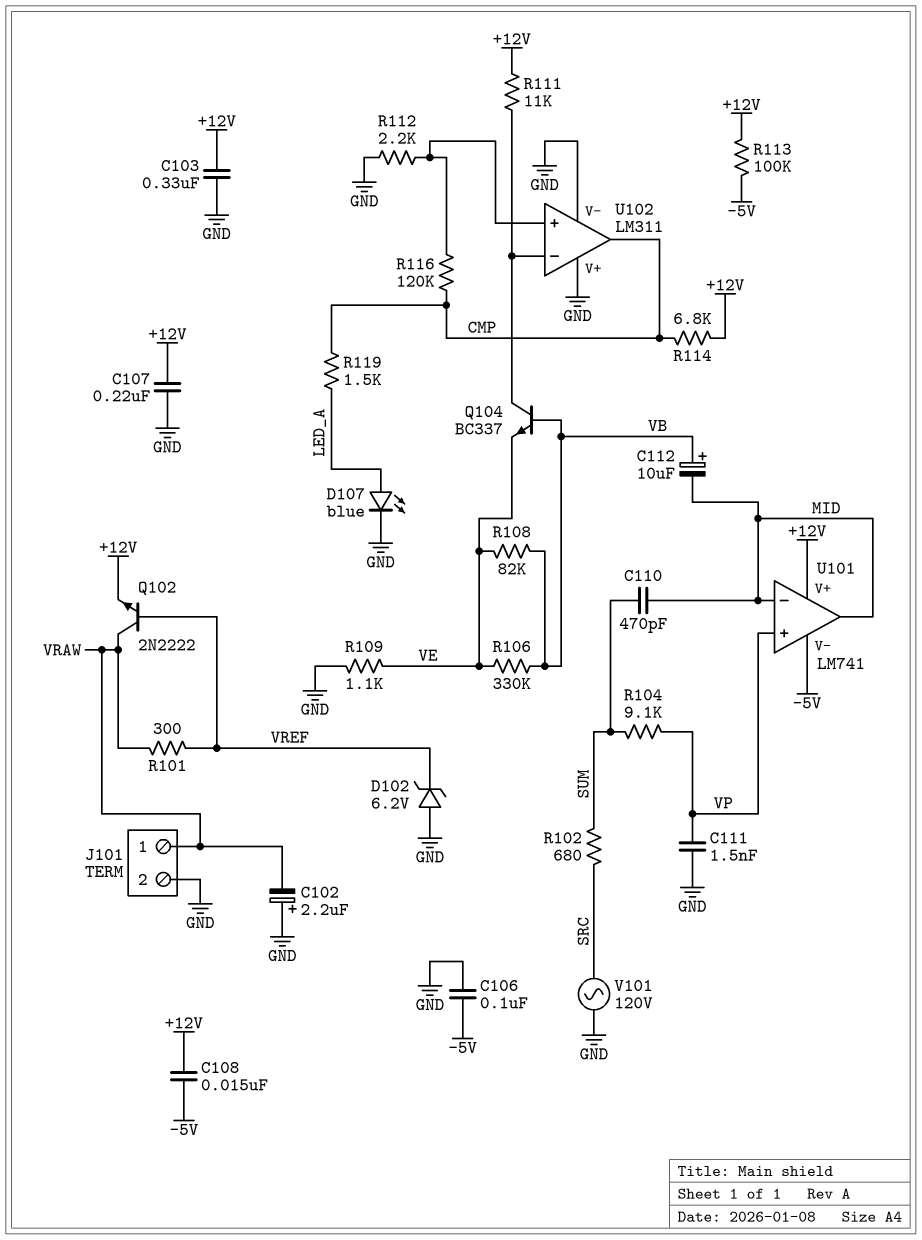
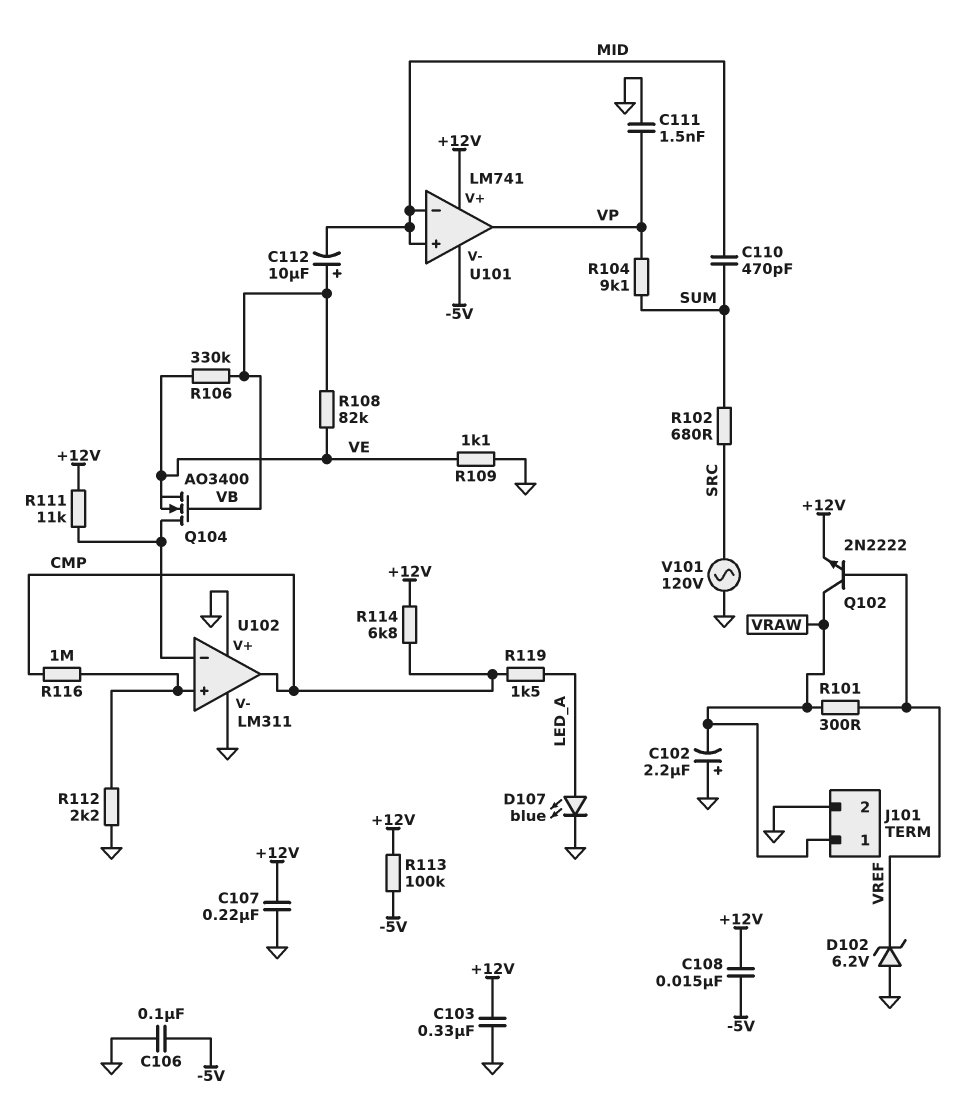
Q104: NPN BC337 (B VB, C U102/in-, E VE) -> NMOS AO3400 (G VB, D U102/in-, S VE)
R116: 120k (CMP, U102/in+) -> 1M (CMP, U102/in+)
U101 pin in+: VP -> MID
U101 pin out: MID -> VP

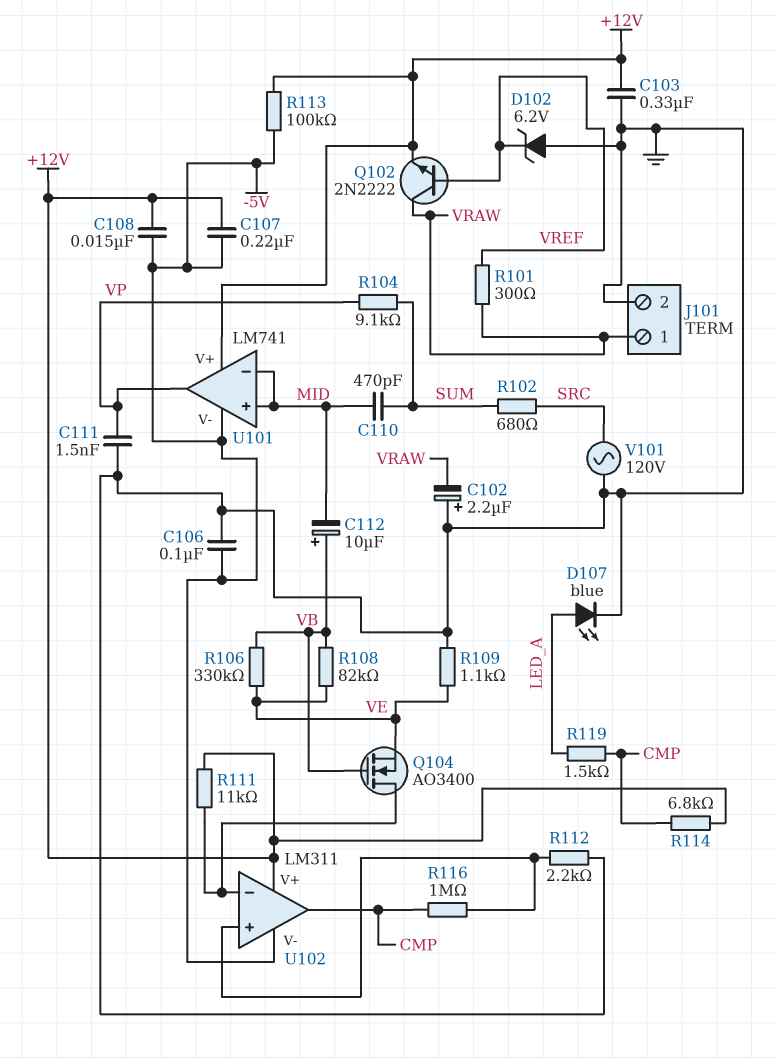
C107: 220nF (+12V, GND) -> 220nF (+12V, -5V)
U102 pin V+: GND -> +12V
U102 pin V-: GND -> -5V

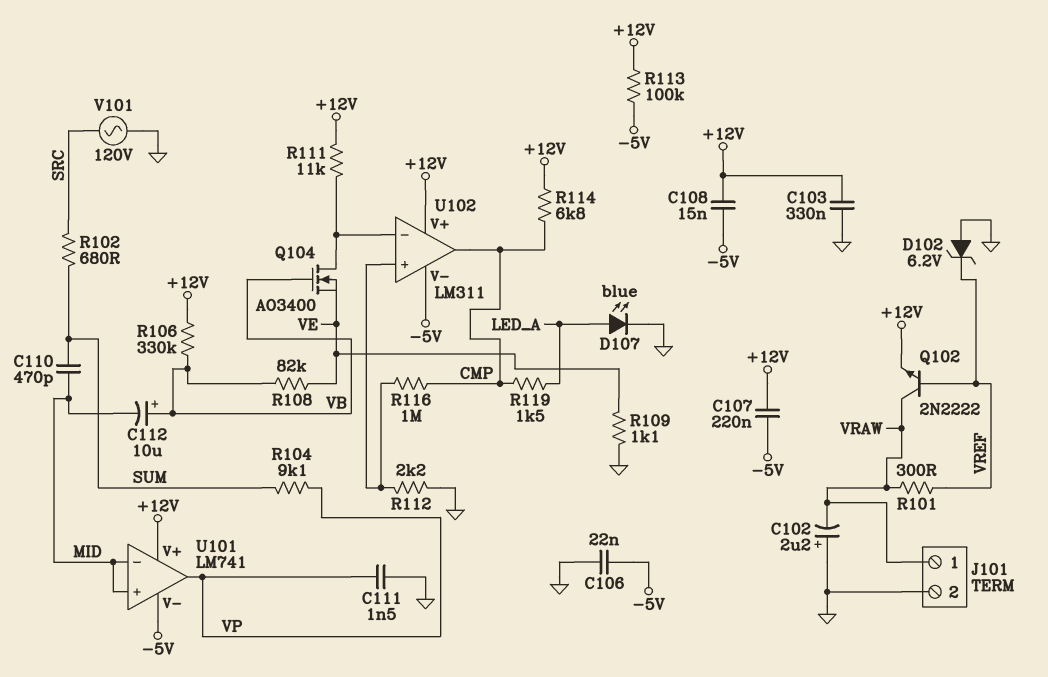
C106: 100nF (-5V, GND) -> 22nF (-5V, GND)
R106: 330k (VB, VE) -> 330k (+12V, VB)

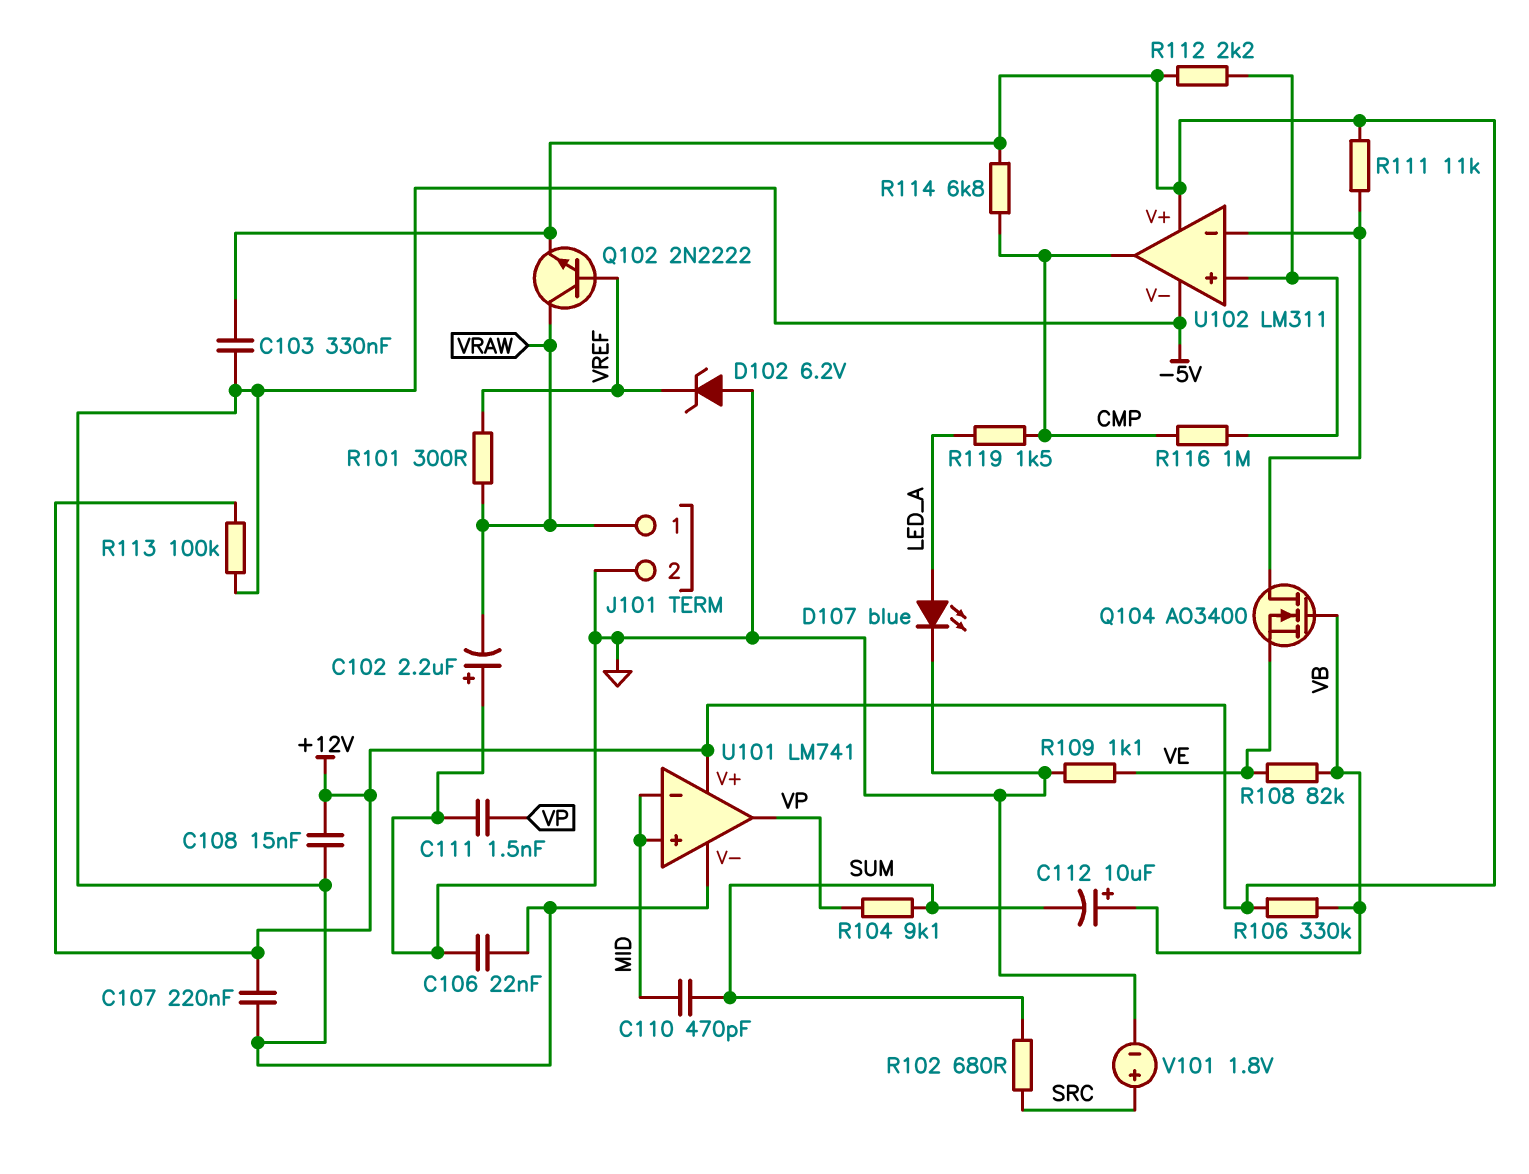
C103: 330nF (+12V, GND) -> 330nF (+12V, -5V)
C112: 10uF (plus VB, minus MID) -> 10uF (plus VB, minus SUM)
R112: 2.2k (GND, U102/in+) -> 2.2k (+12V, U102/in+)
V101: AC 120V (GND, SRC) -> 1.8V (plus SRC, minus GND)

